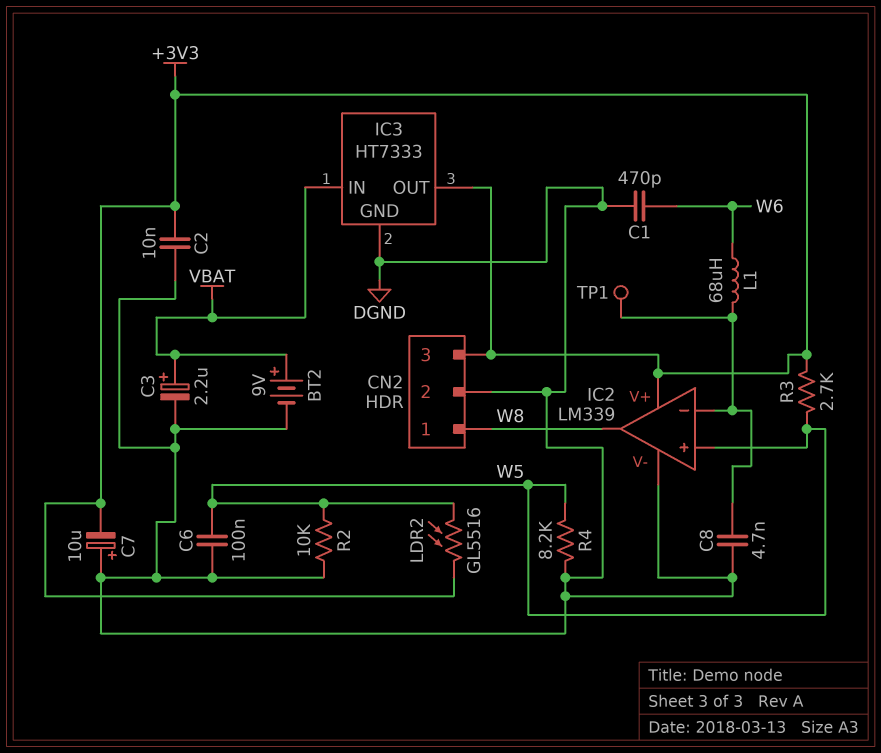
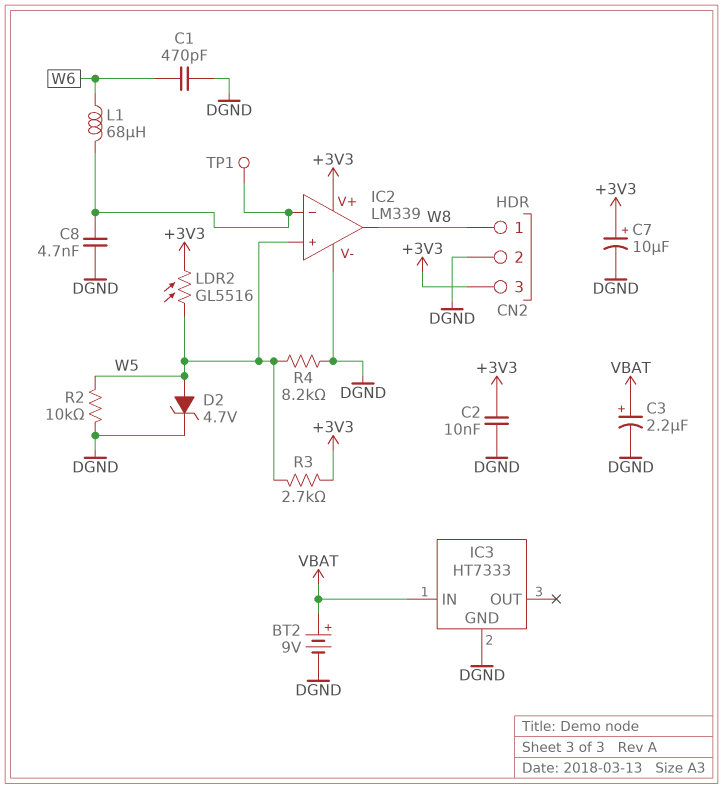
C6: 100nF (DGND, W5) -> none
C7: 10uF (plus DGND, minus +3V3) -> 10uF (plus +3V3, minus DGND)
D2: none -> zener 4.7V (A W5, K DGND)
IC3 pin OUT: +3V3 -> none

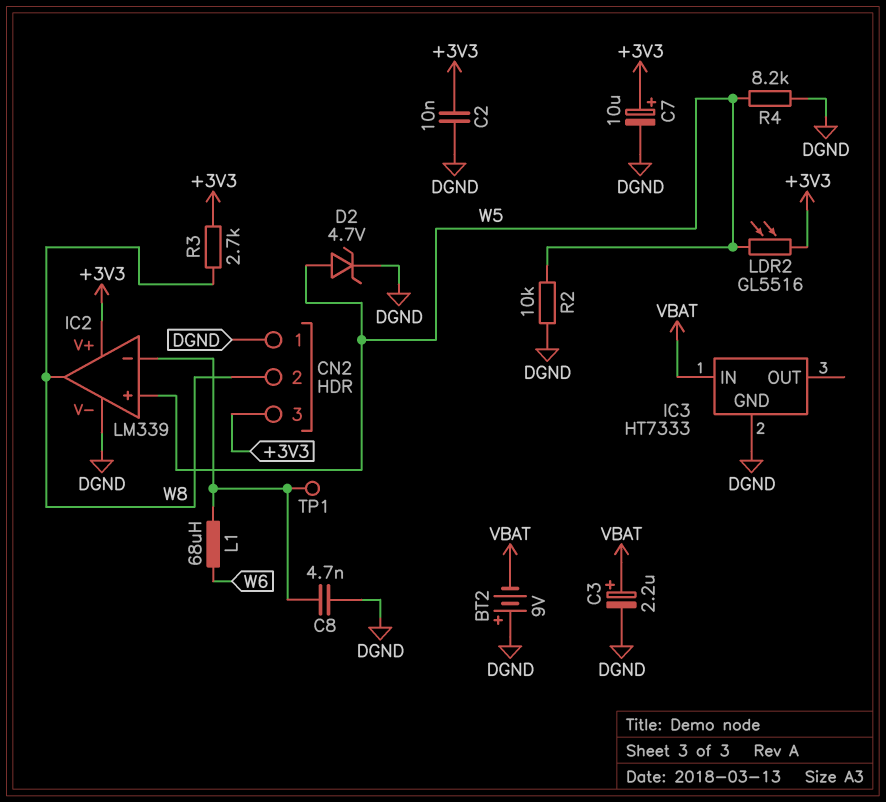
BT2: 9V (plus VBAT, minus DGND) -> 9V (plus DGND, minus VBAT)
C1: 470pF (DGND, W6) -> none
CN2 pin 1: W8 -> DGND
CN2 pin 2: DGND -> W8
R3: 2.7k (+3V3, W5) -> 2.7k (+3V3, W8)

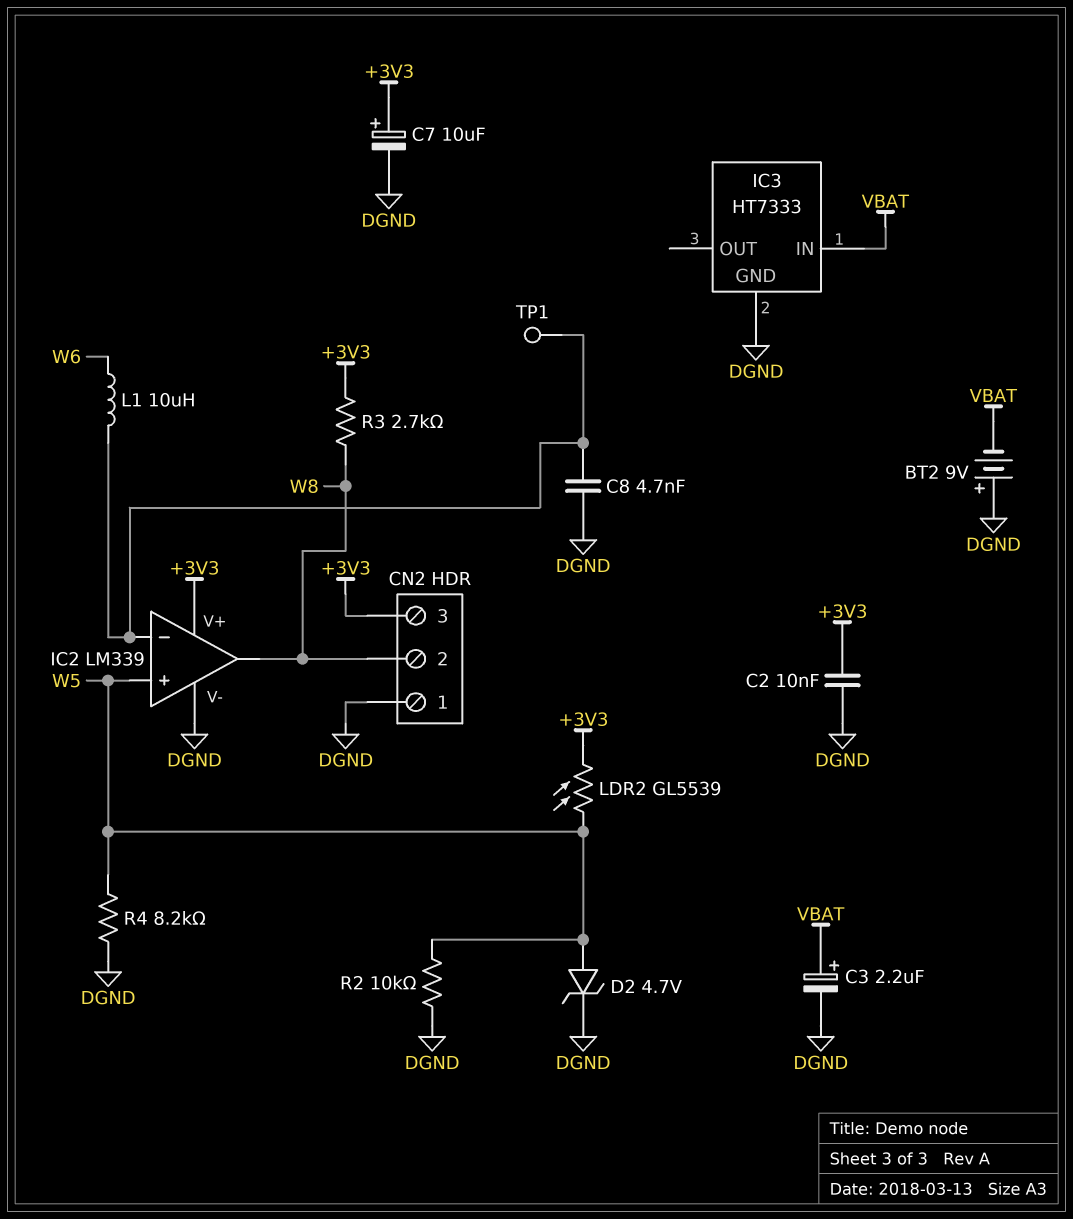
L1: 68uH (IC2/in-, W6) -> 10uH (IC2/in-, W6)
LDR2: GL5516 (+3V3, W5) -> GL5539 (+3V3, W5)

